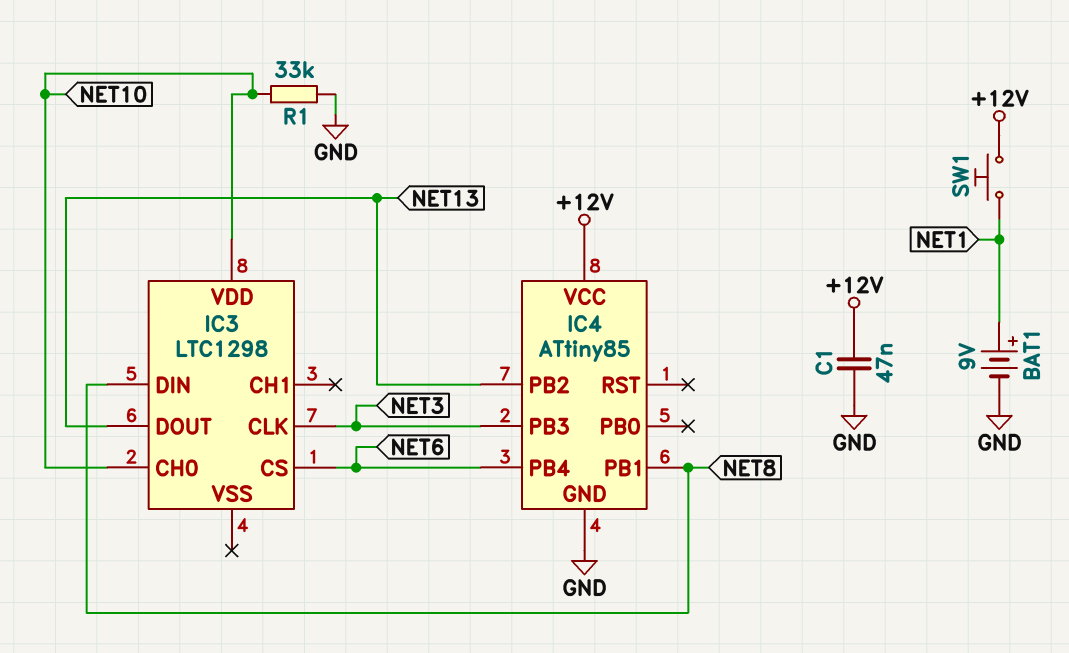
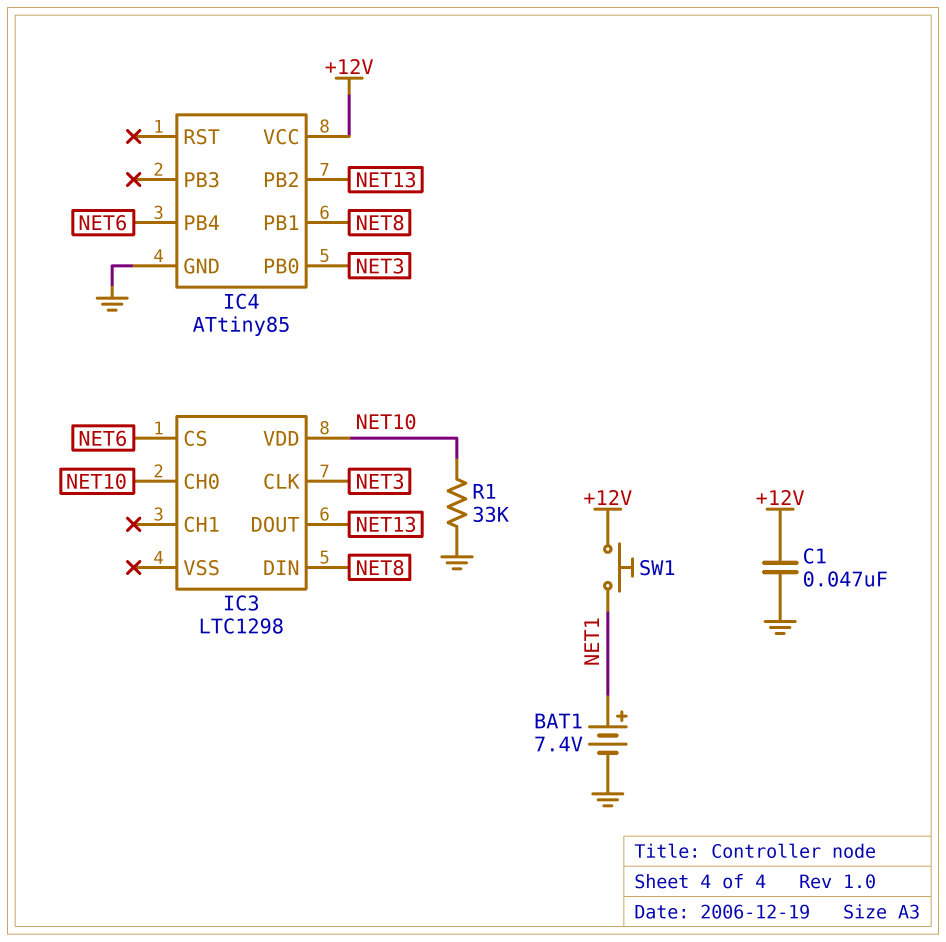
BAT1: 9V (plus NET1, minus GND) -> 7.4V (plus NET1, minus GND)
IC4 pin PB0: none -> NET3
IC4 pin PB3: NET3 -> none

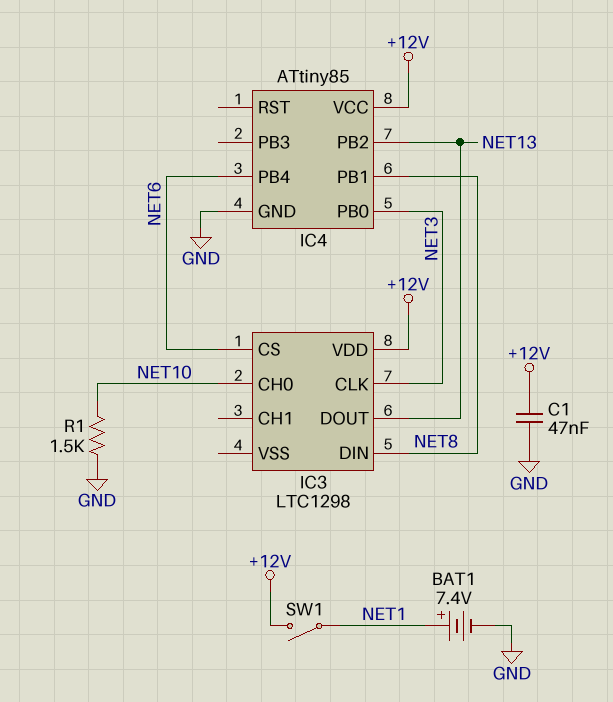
IC3 pin VDD: NET10 -> +12V
R1: 33k (GND, NET10) -> 1.5k (GND, NET10)
SW1: button (+12V, NET1) -> switch (+12V, NET1)

